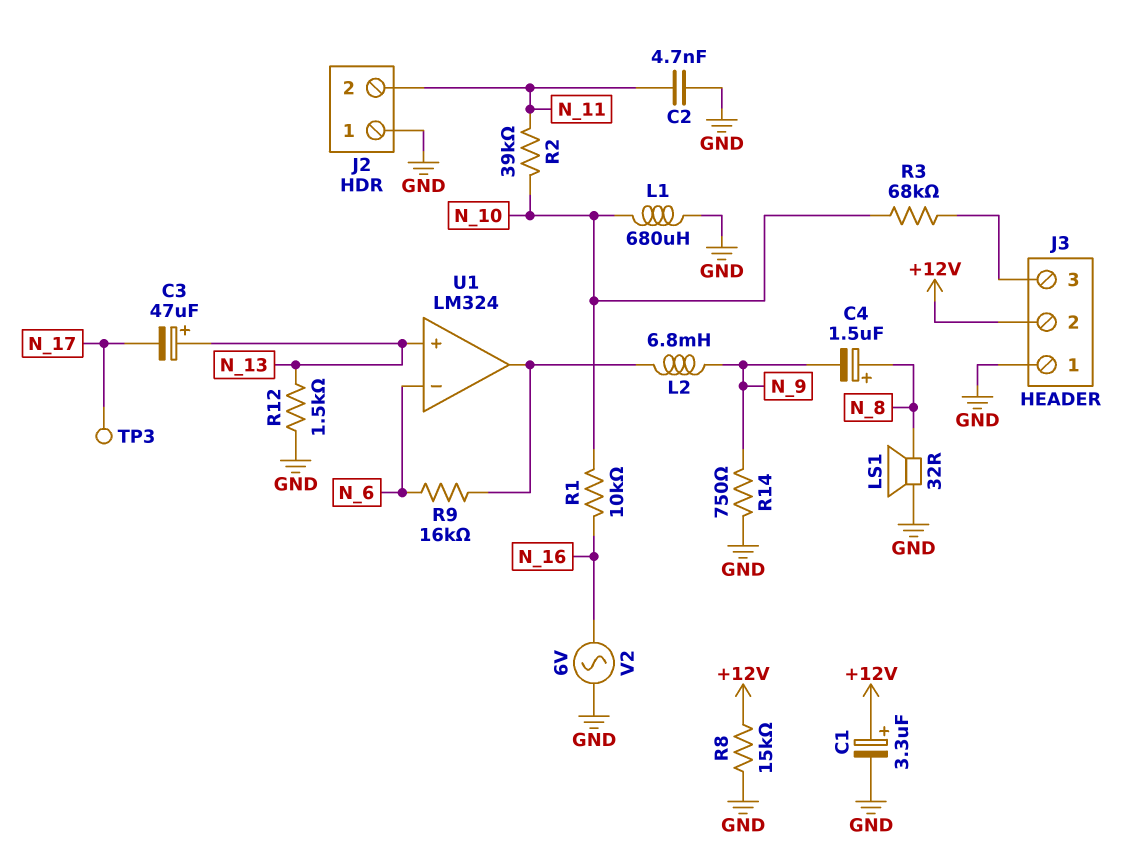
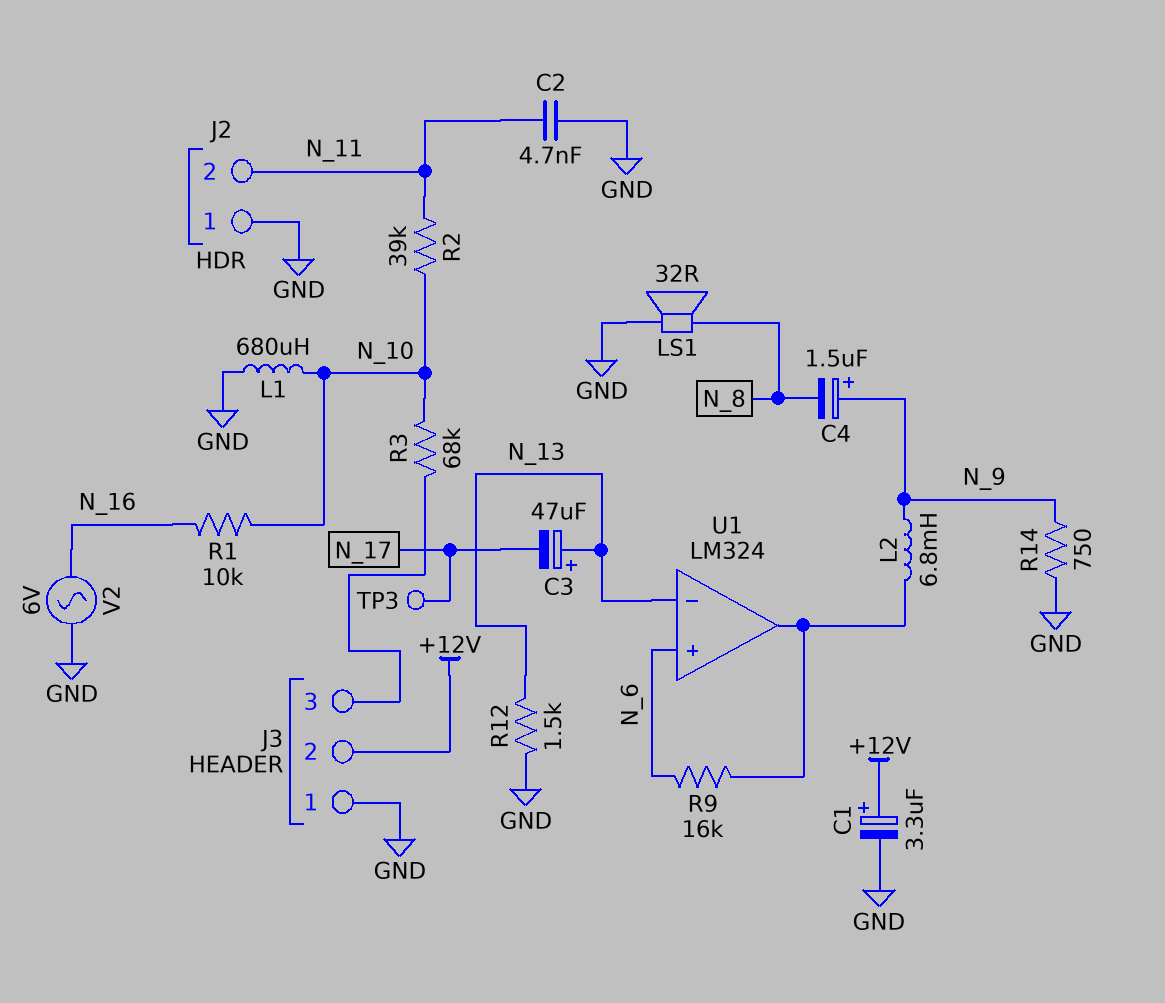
C4: 1.5uF (plus N_8, minus N_9) -> 1.5uF (plus N_9, minus N_8)
R8: 15k (+12V, GND) -> none
U1 pin in+: N_13 -> N_6
U1 pin in-: N_6 -> N_13

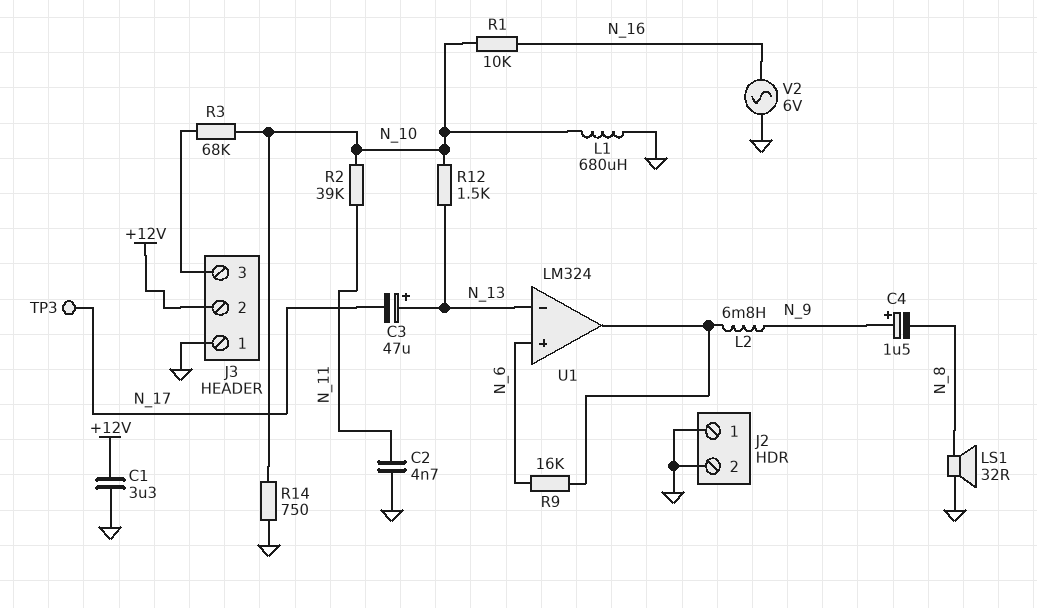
C1: 3.3uF (plus +12V, minus GND) -> 3.3uF (+12V, GND)
J2 pin 2: N_11 -> GND
R12: 1.5k (GND, N_13) -> 1.5k (N_10, N_13)
R14: 750 (GND, N_9) -> 750 (GND, N_10)

